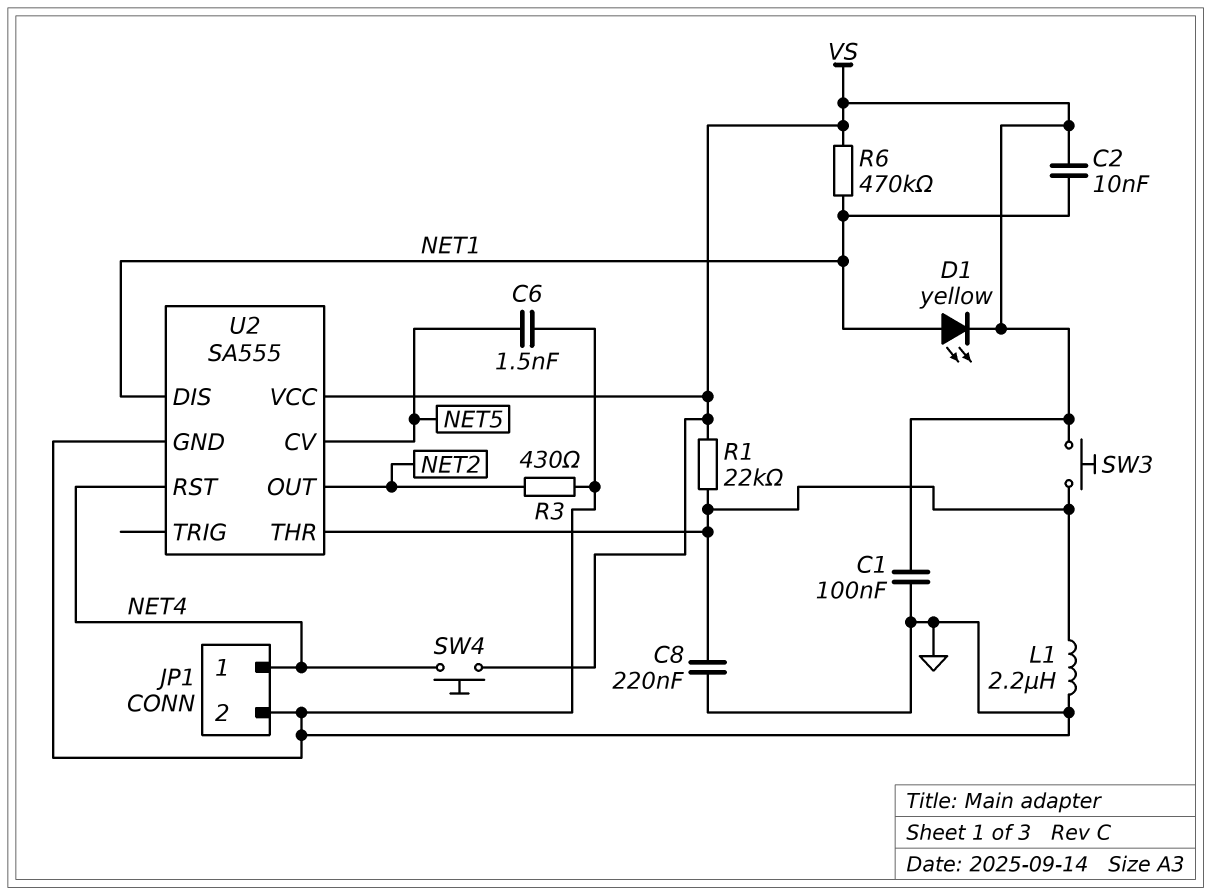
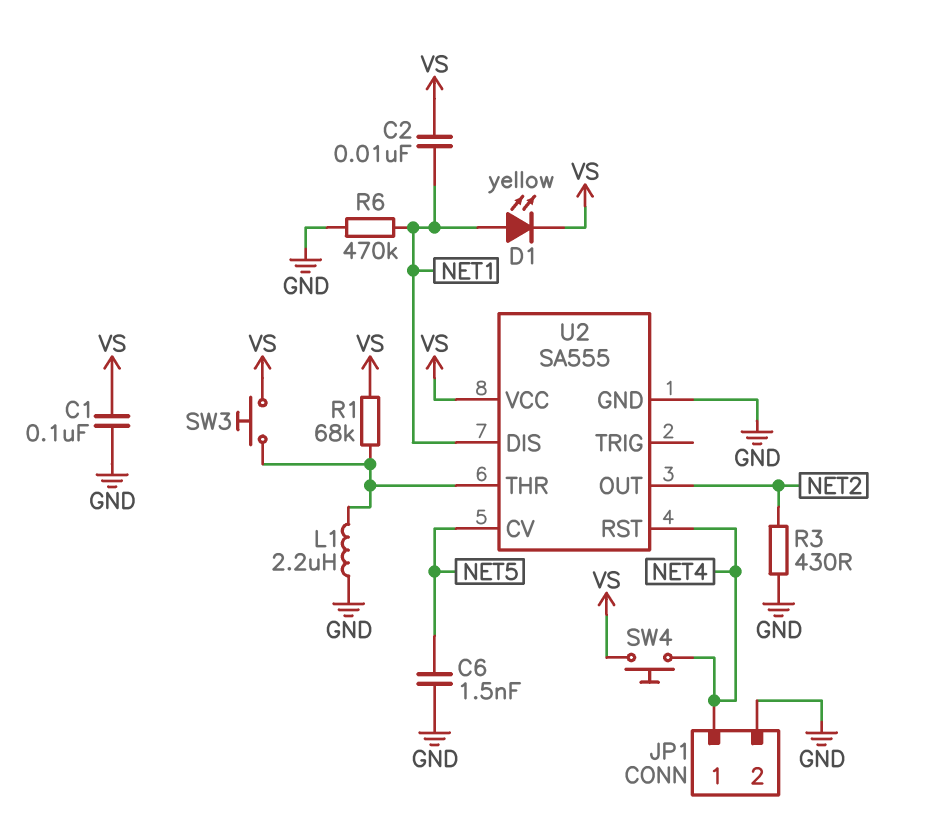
C8: 220nF (GND, U2/THR) -> none
R1: 22k (U2/THR, VS) -> 68k (U2/THR, VS)
R6: 470k (NET1, VS) -> 470k (GND, NET1)

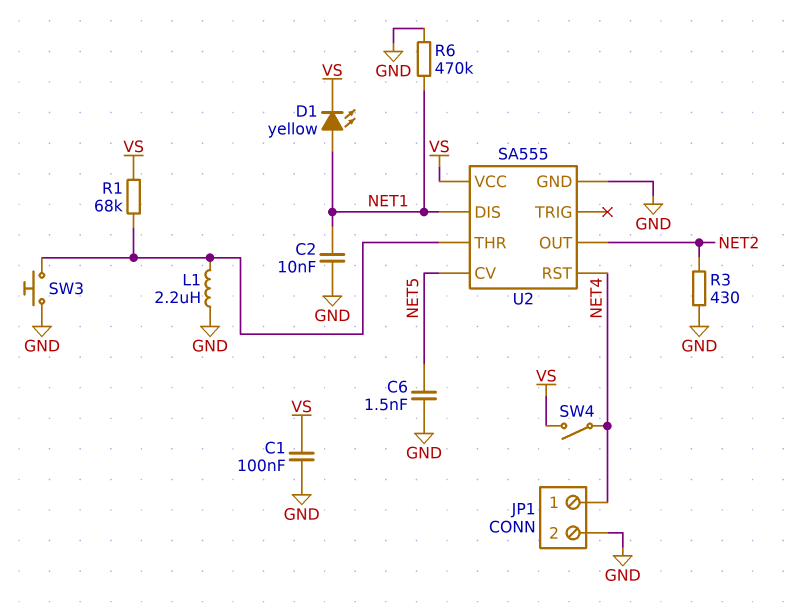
C2: 10nF (NET1, VS) -> 10nF (GND, NET1)
SW3: button (U2/THR, VS) -> button (GND, U2/THR)
SW4: button (NET4, VS) -> switch (NET4, VS)

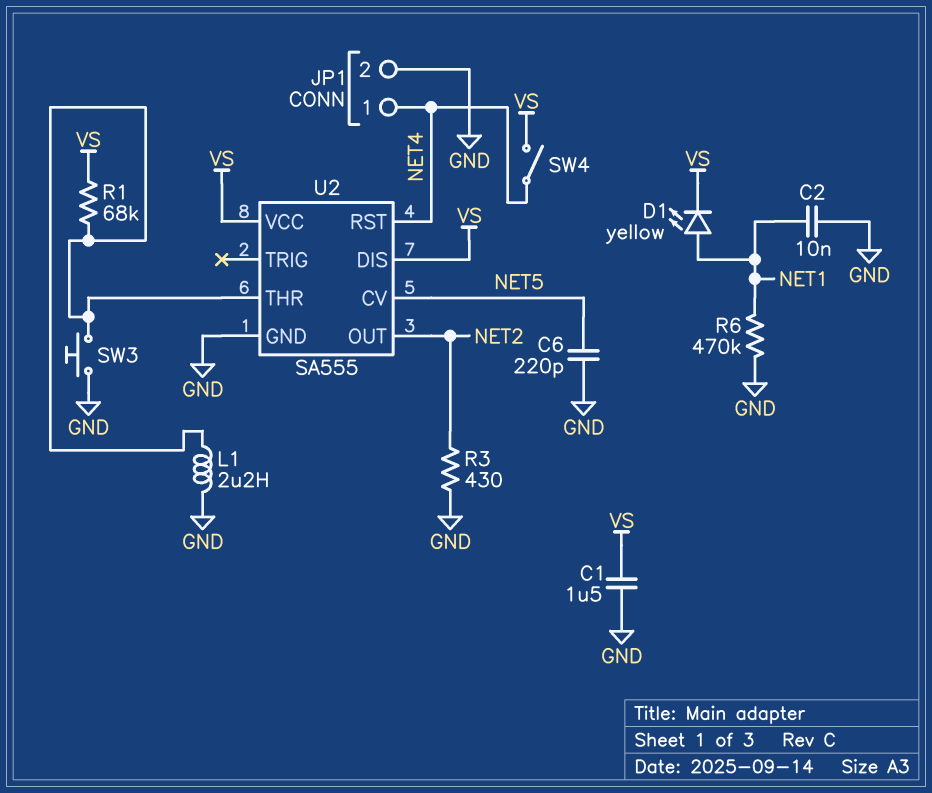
C1: 100nF (GND, VS) -> 1.5uF (GND, VS)
C6: 1.5nF (GND, NET5) -> 220pF (GND, NET5)
U2 pin DIS: NET1 -> VS

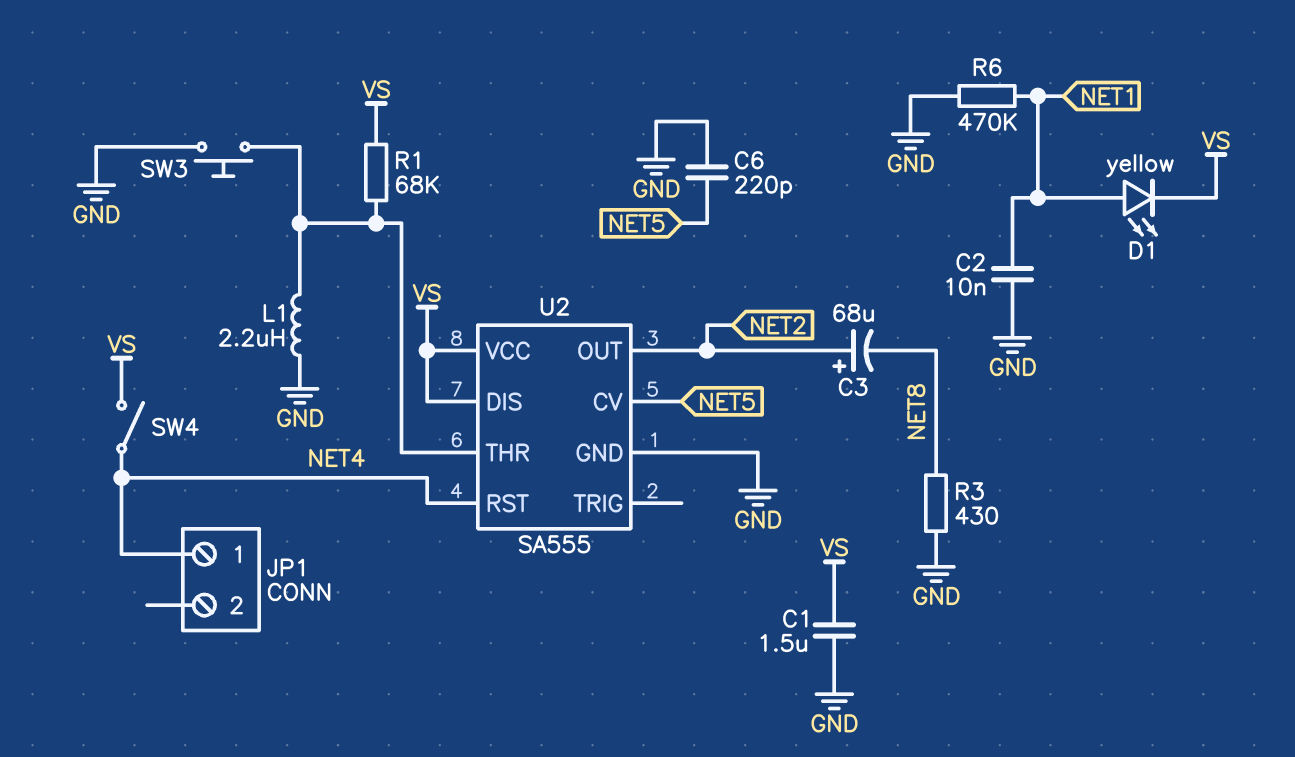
C3: none -> 68uF (plus NET2, minus NET8)
JP1 pin 2: GND -> none
R3: 430 (GND, NET2) -> 430 (GND, NET8)

